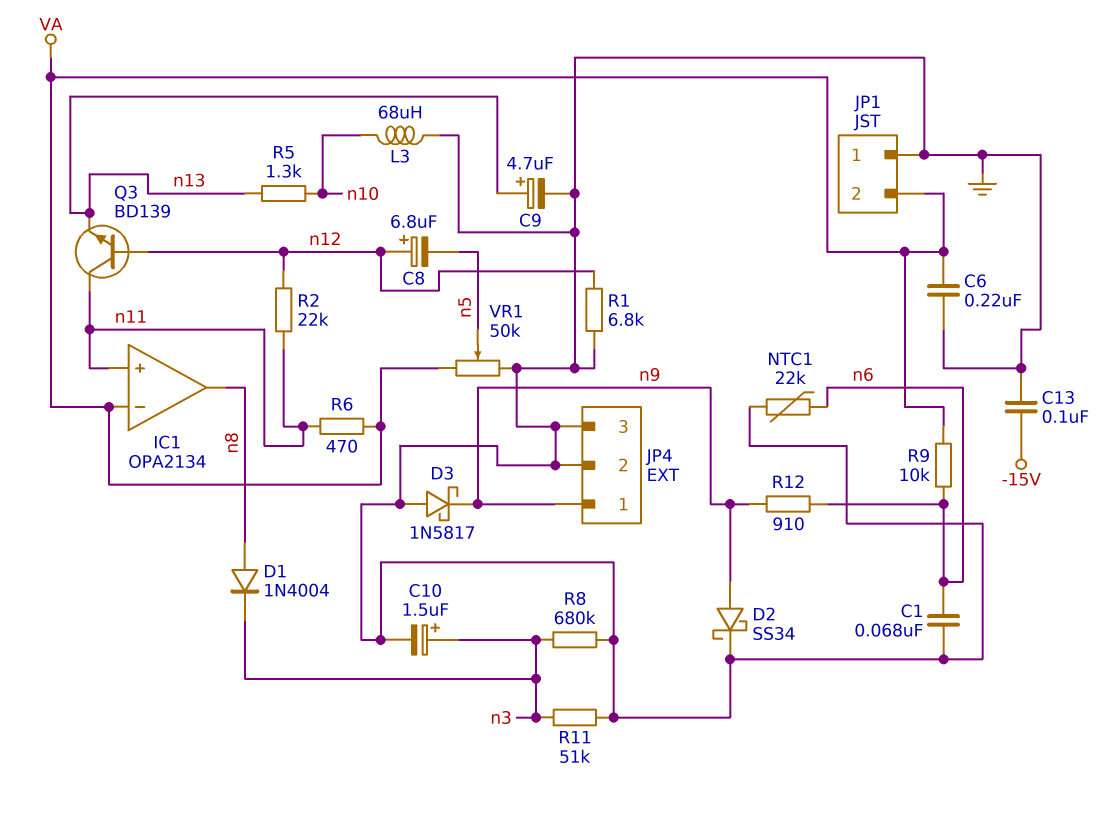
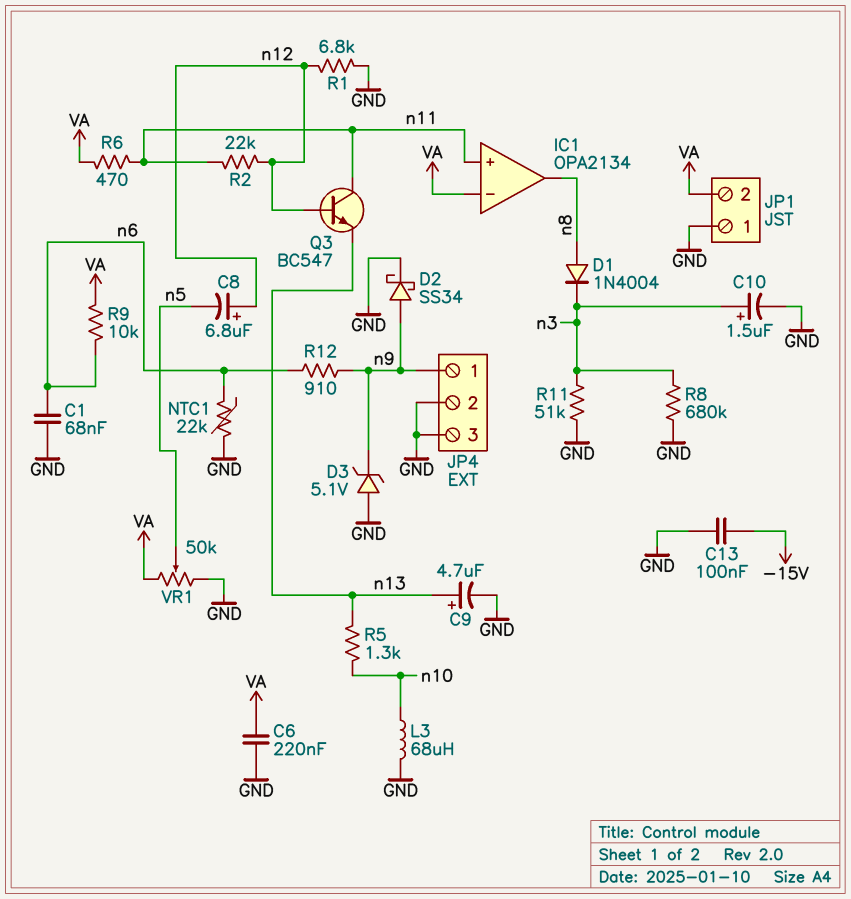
D3: schottky 1N5817 (A GND, K n9) -> zener 5.1V (A GND, K n9)
Q3: NPN BD139 (B n12, C n11, E n13) -> NPN BC547 (B n12, C n11, E n13)

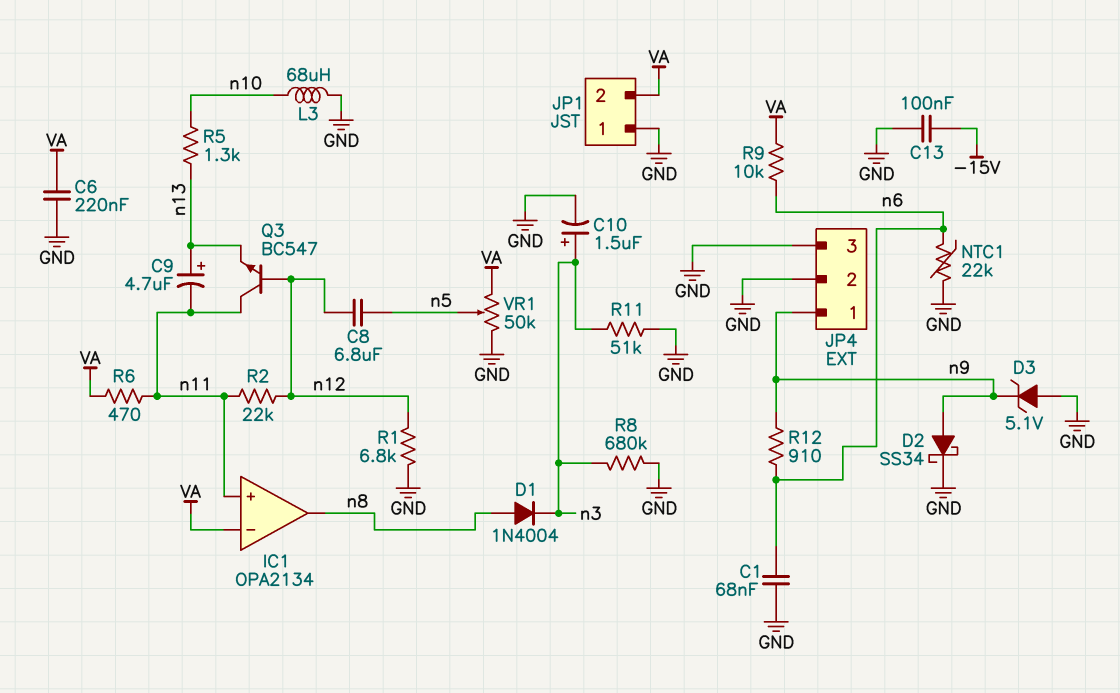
C8: 6.8uF (plus n12, minus n5) -> 6.8uF (n5, n12)
C9: 4.7uF (plus n13, minus GND) -> 4.7uF (plus n13, minus n11)

